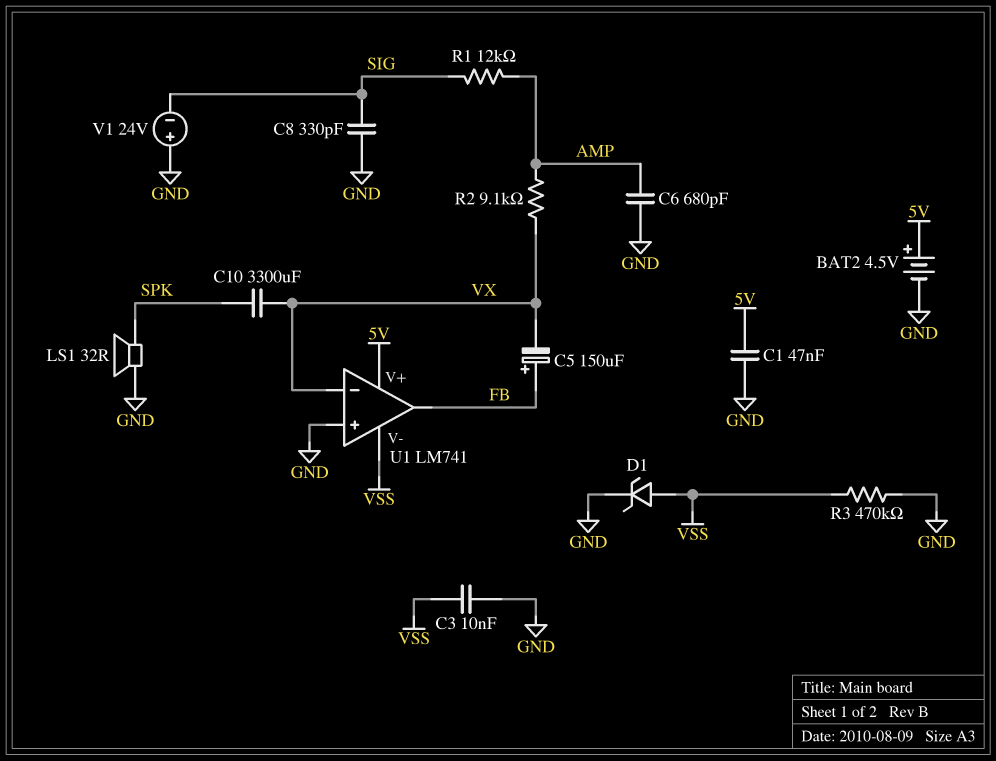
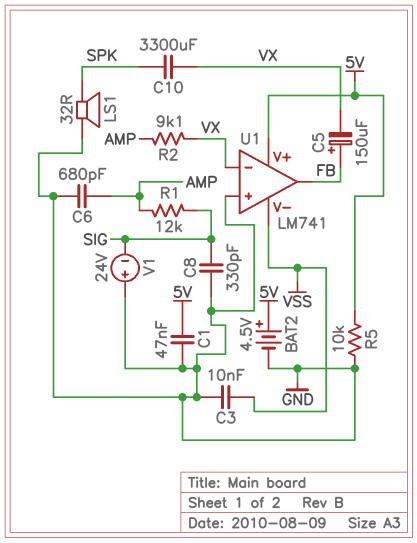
D1: zener (A VSS, K GND) -> none
R3: 470k (GND, VSS) -> none
R5: none -> 10k (5V, GND)

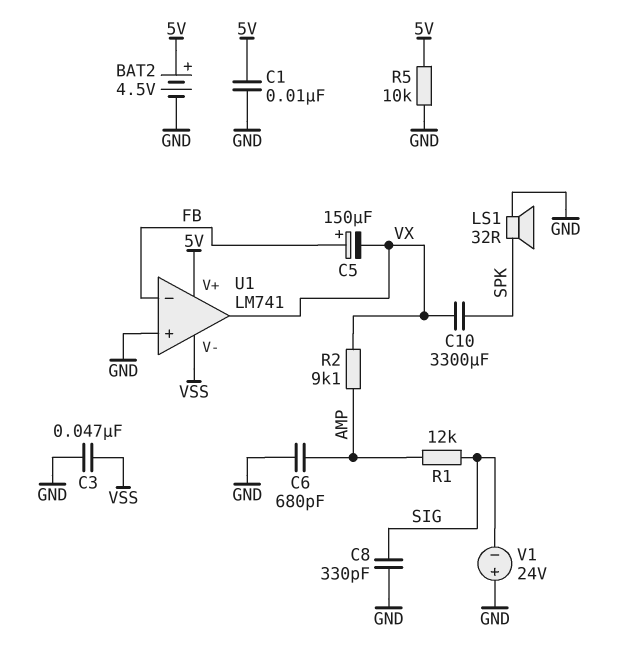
C1: 47nF (5V, GND) -> 10nF (5V, GND)
C3: 10nF (GND, VSS) -> 47nF (GND, VSS)
U1 pin in-: VX -> FB
U1 pin out: FB -> VX

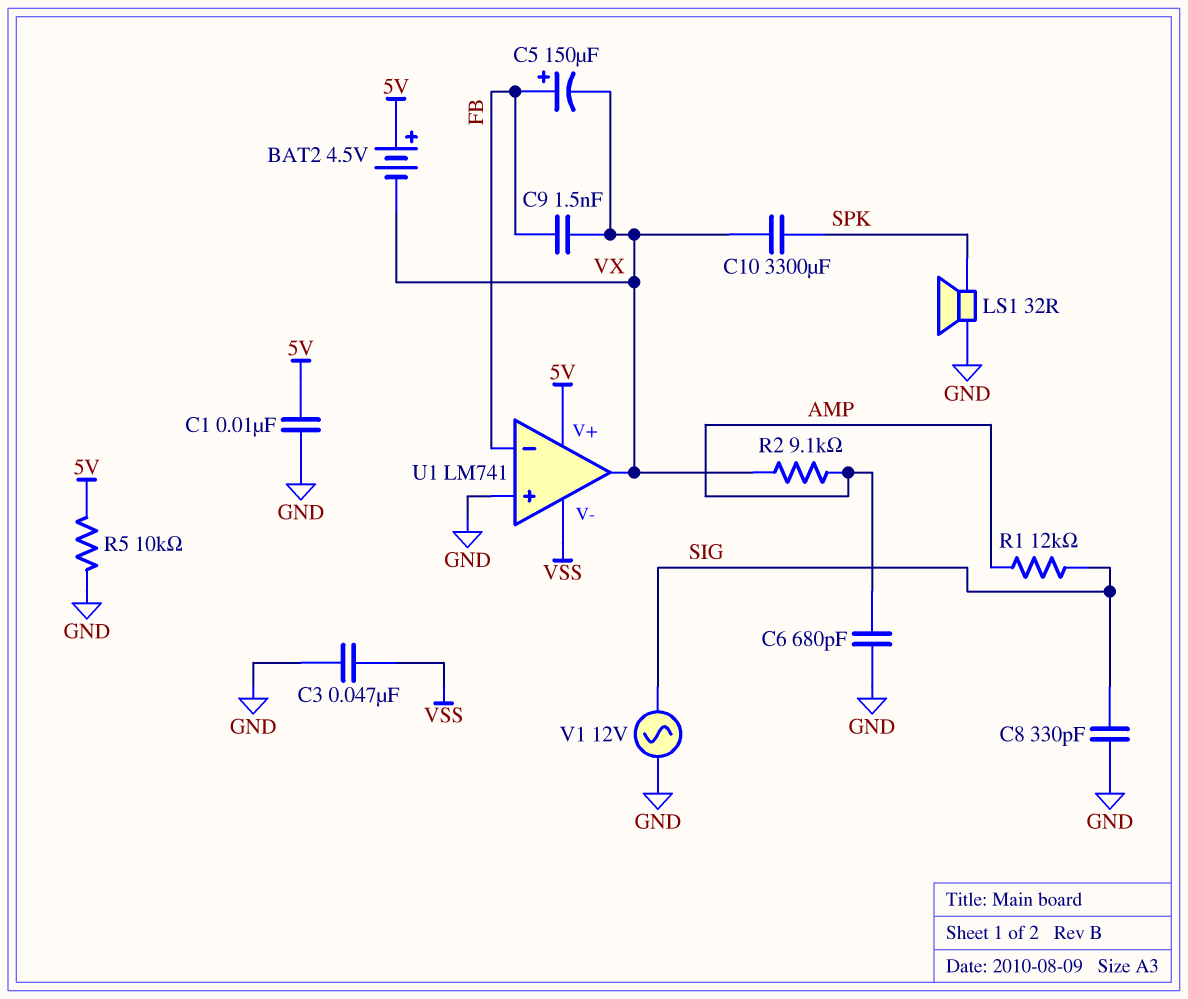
BAT2: 4.5V (plus 5V, minus GND) -> 4.5V (plus 5V, minus VX)
C9: none -> 1.5nF (FB, VX)
V1: 24V (plus GND, minus SIG) -> AC 12V (GND, SIG)

